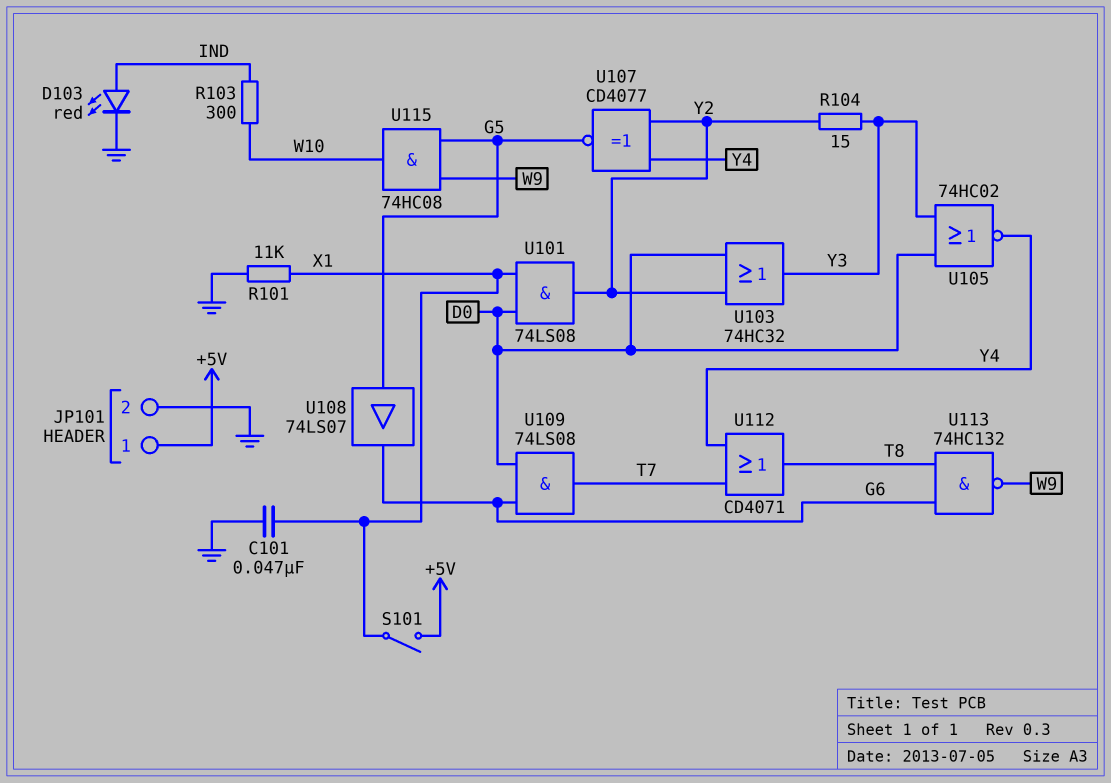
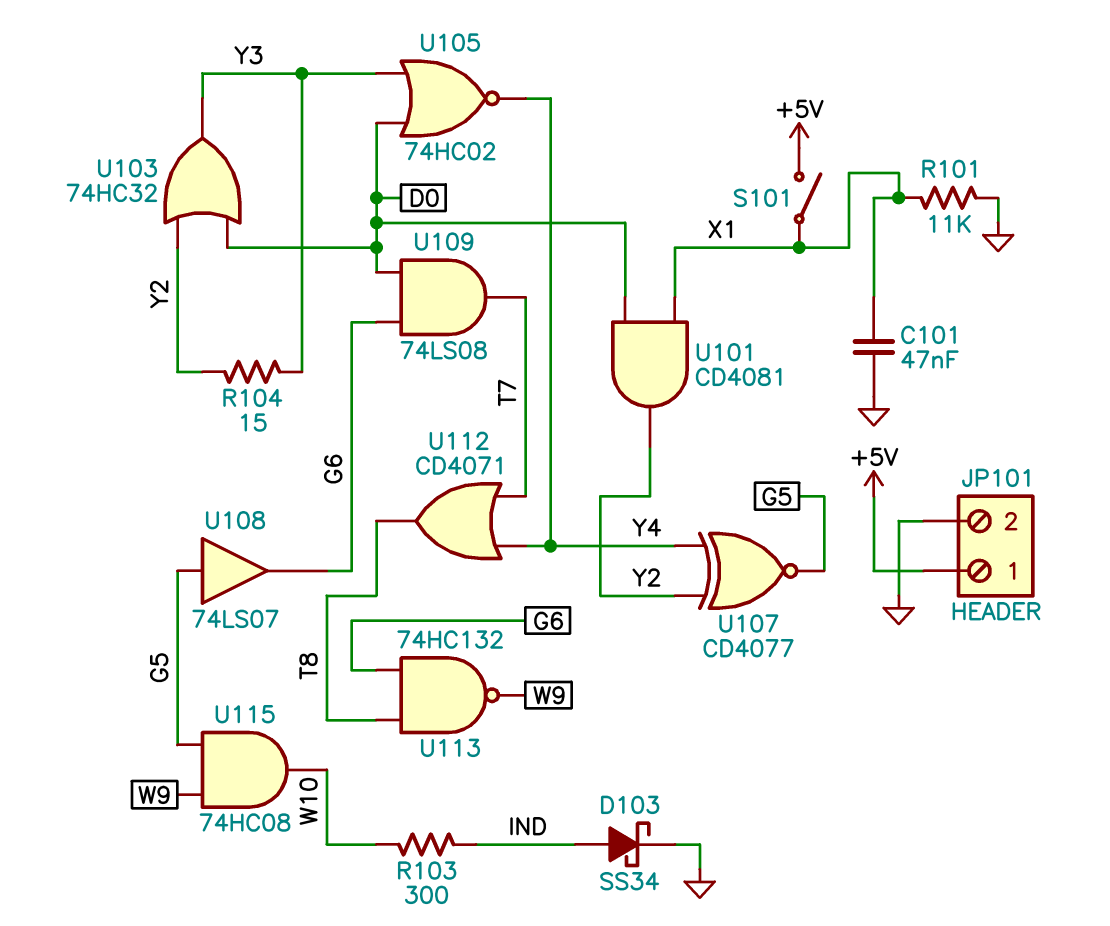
D103: LED red (A IND, K GND) -> schottky SS34 (A IND, K GND)
U101: AND 74LS08 (in D0, in X1, out Y2) -> AND CD4081 (in D0, in X1, out Y2)

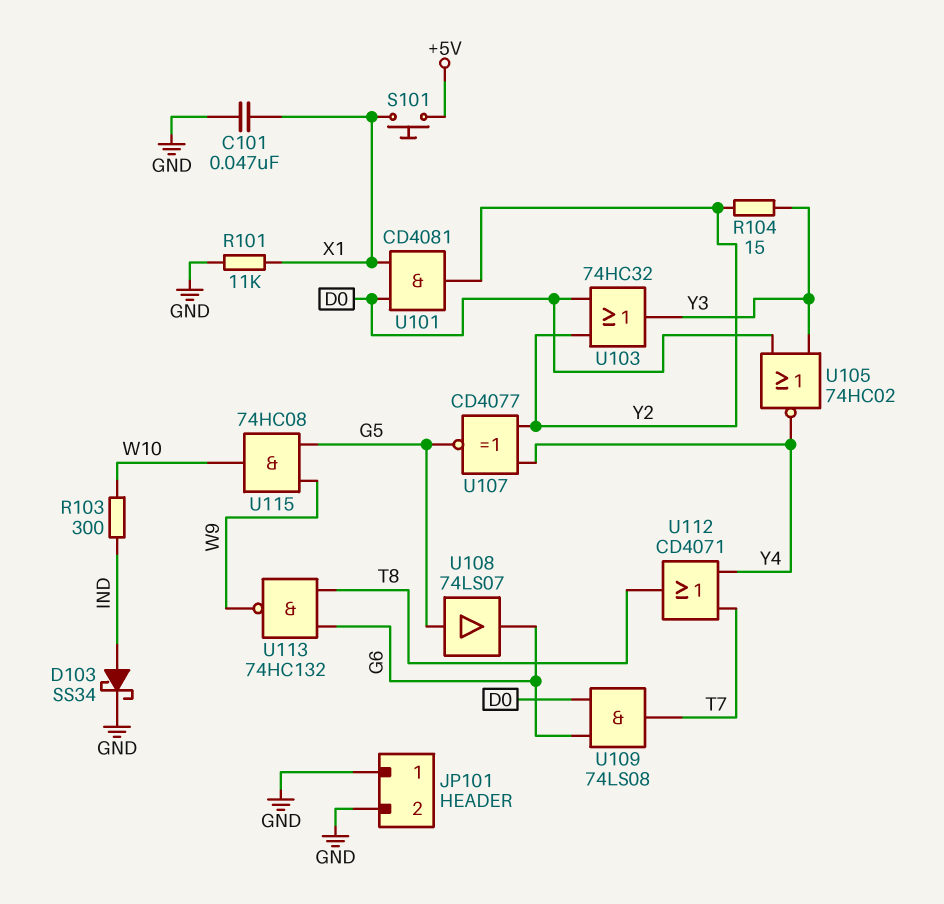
JP101 pin 1: +5V -> GND
S101: switch (+5V, X1) -> button (+5V, X1)

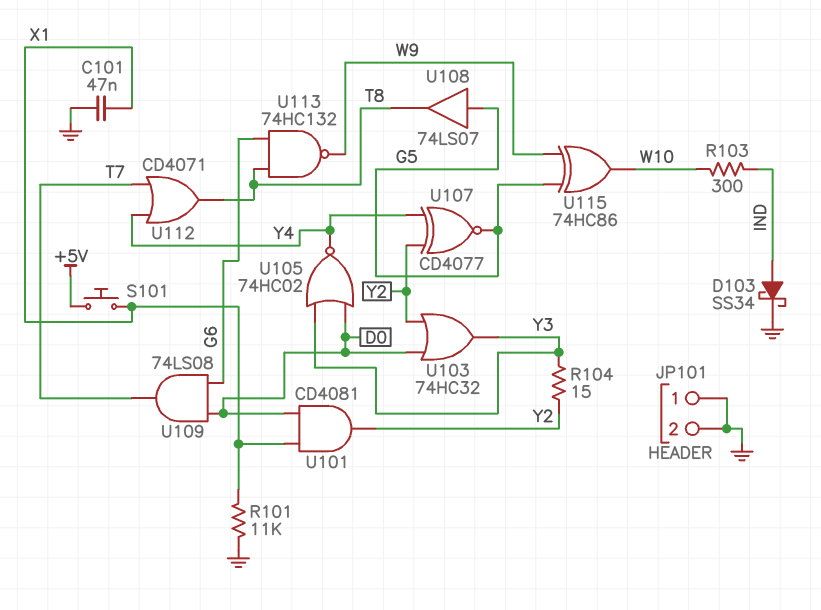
U108: buffer 74LS07 (in G5, out G6) -> buffer 74LS07 (in G5, out T8)
U115: AND 74HC08 (in G5, in W9, out W10) -> XOR 74HC86 (in G5, in W9, out W10)

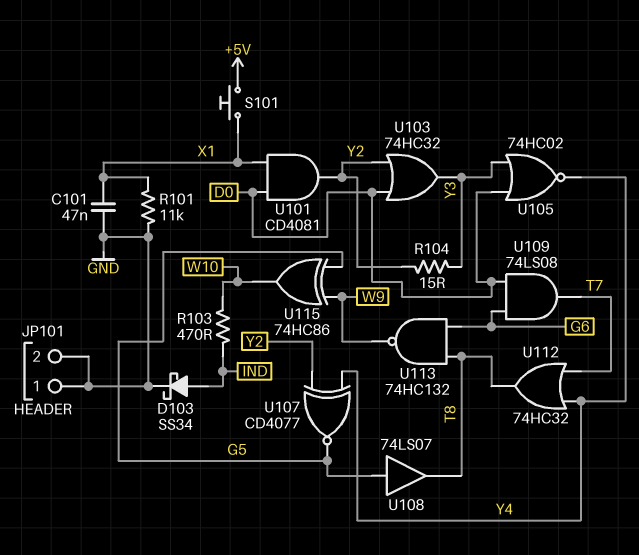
R103: 300 (IND, W10) -> 470 (IND, W10)
U112: OR CD4071 (in T7, in Y4, out T8) -> OR 74HC32 (in T7, in Y4, out T8)

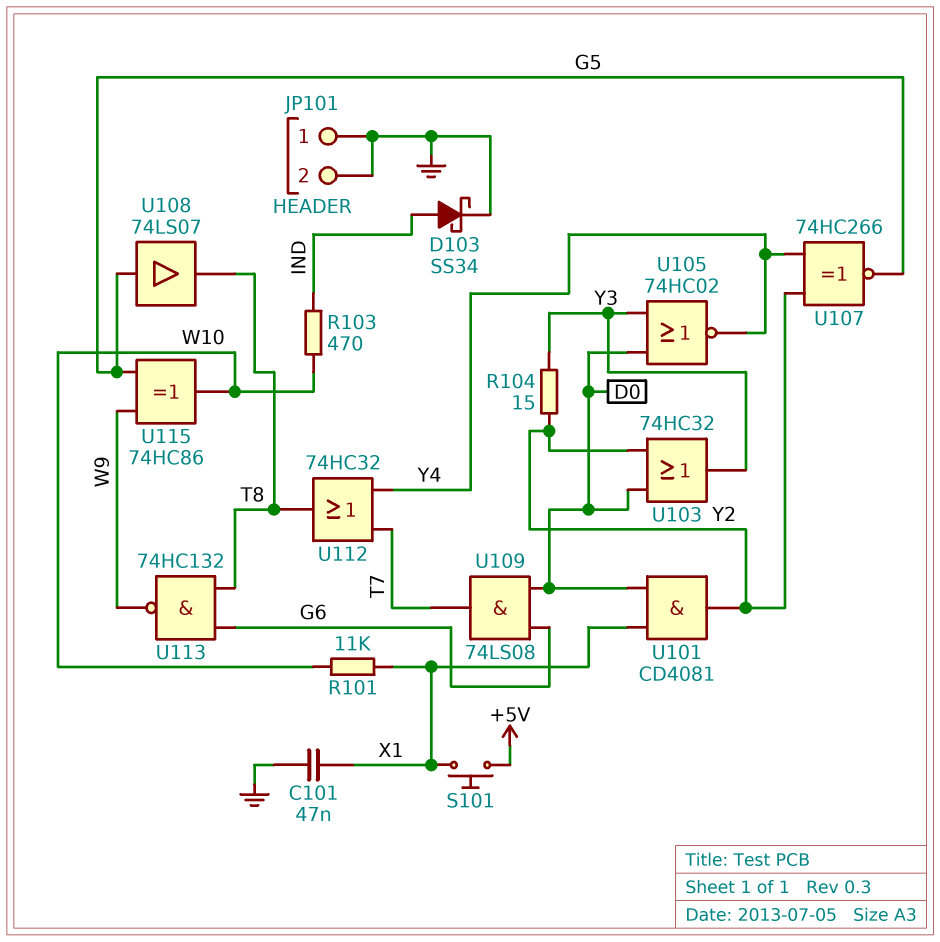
R101: 11k (GND, X1) -> 11k (W10, X1)
U107: XNOR CD4077 (in Y2, in Y4, out G5) -> XNOR 74HC266 (in Y2, in Y4, out G5)

